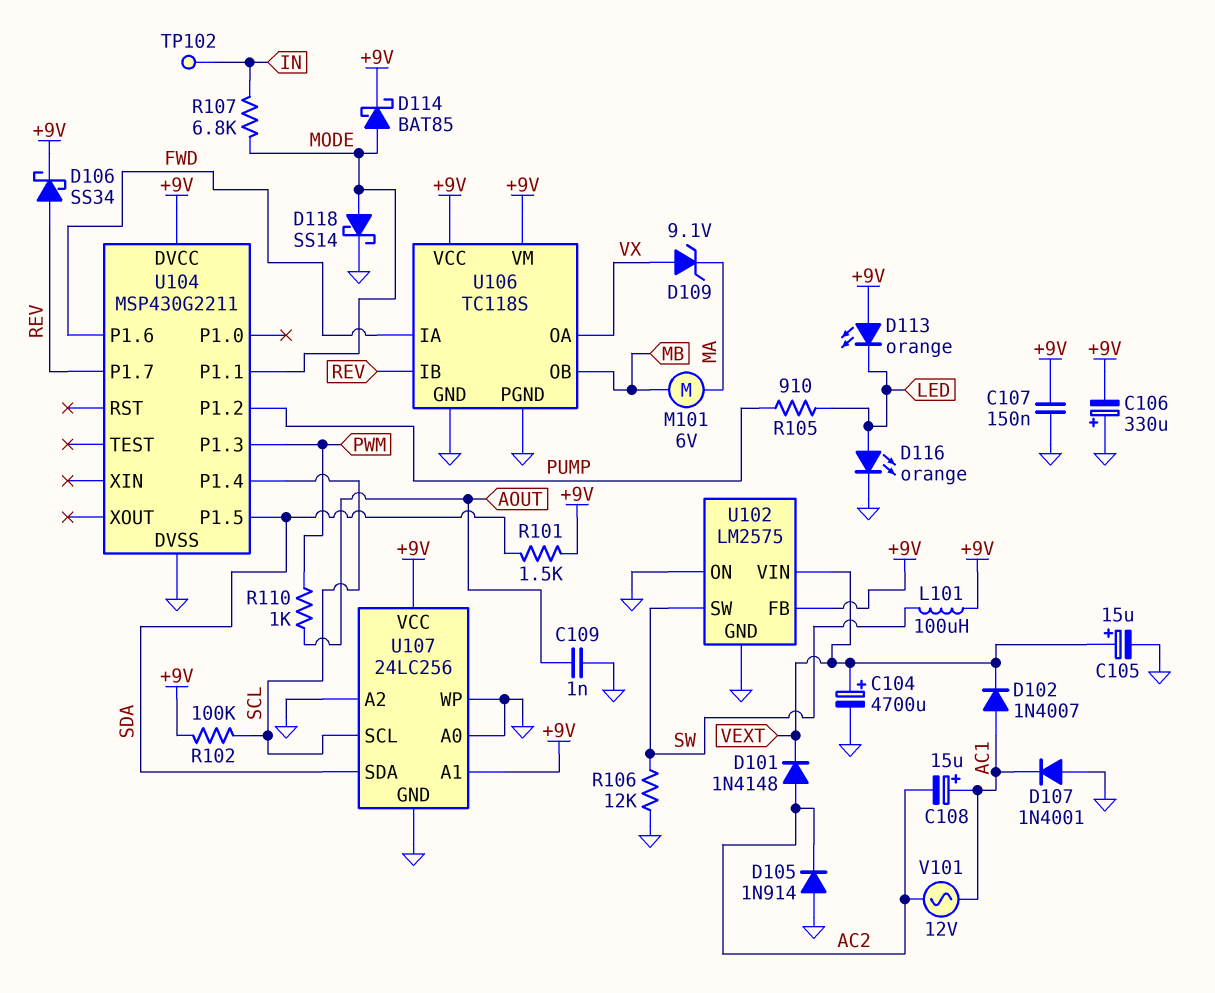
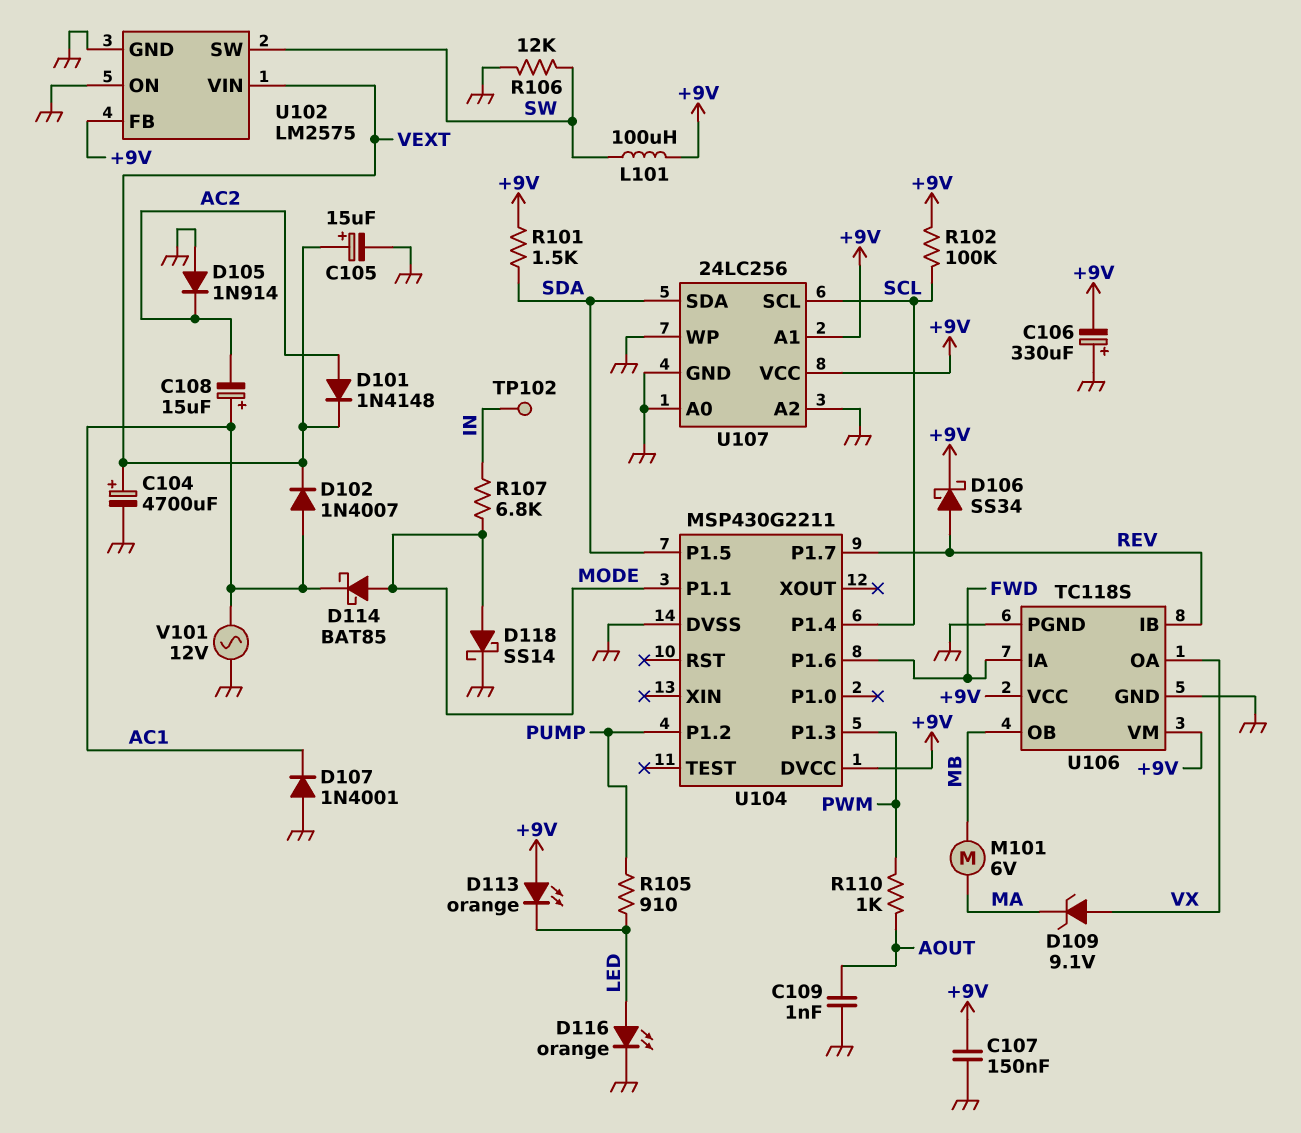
D114: schottky BAT85 (A MODE, K +9V) -> schottky BAT85 (A MODE, K AC1)
V101: AC 12V (AC1, AC2) -> AC 12V (AC1, GND)

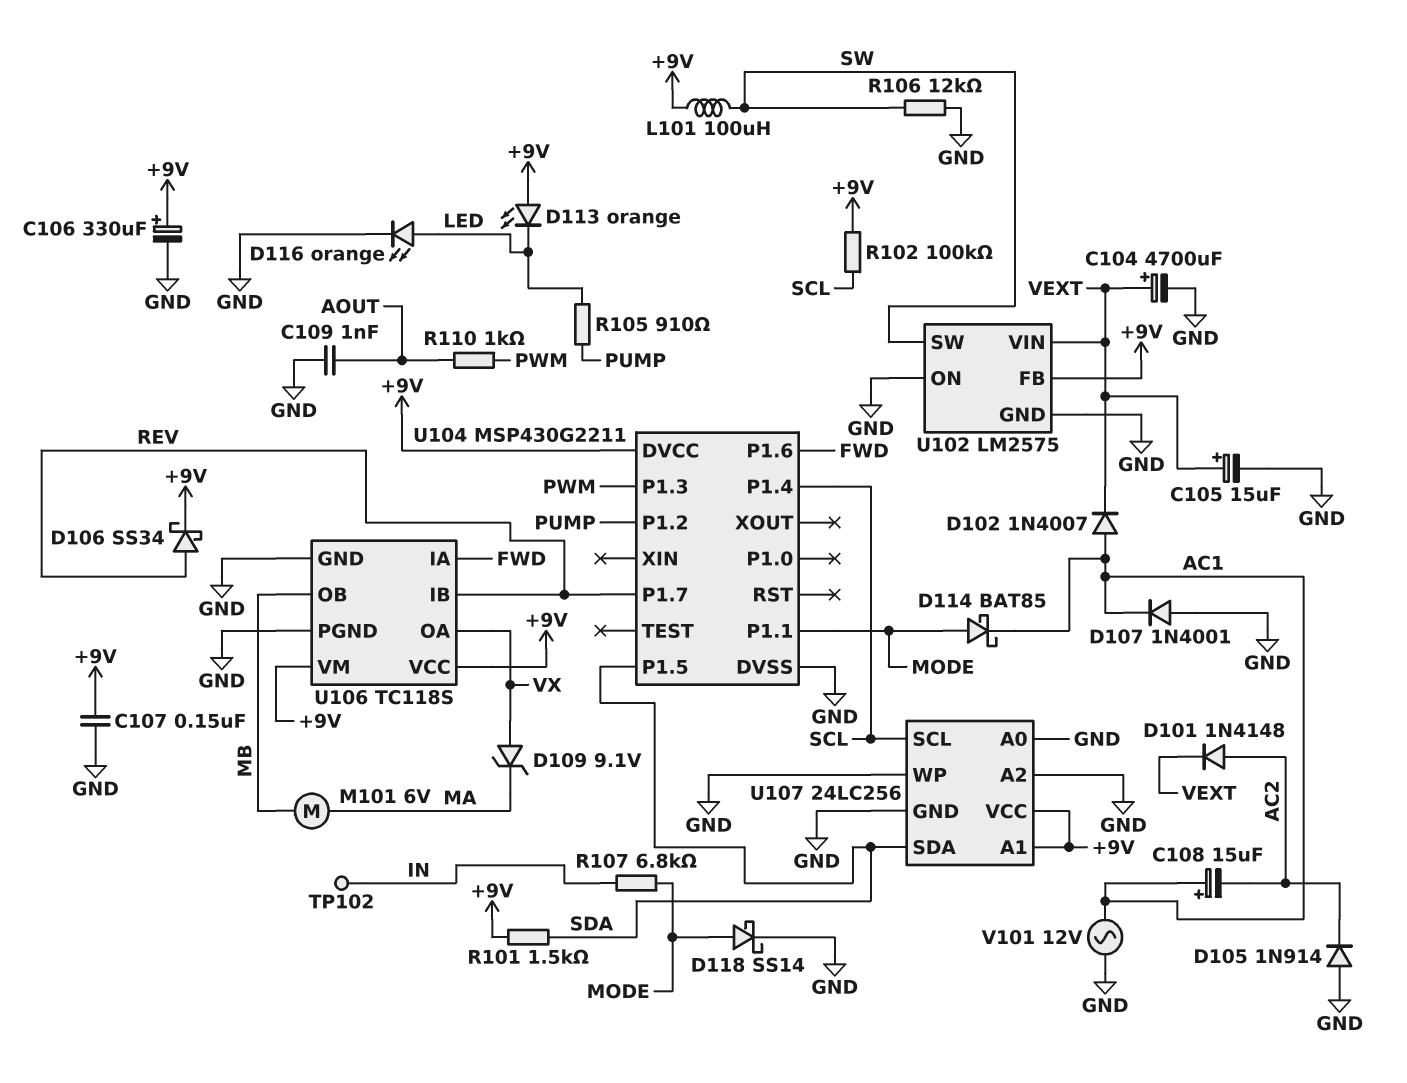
C106: 330uF (plus GND, minus +9V) -> 330uF (plus +9V, minus GND)

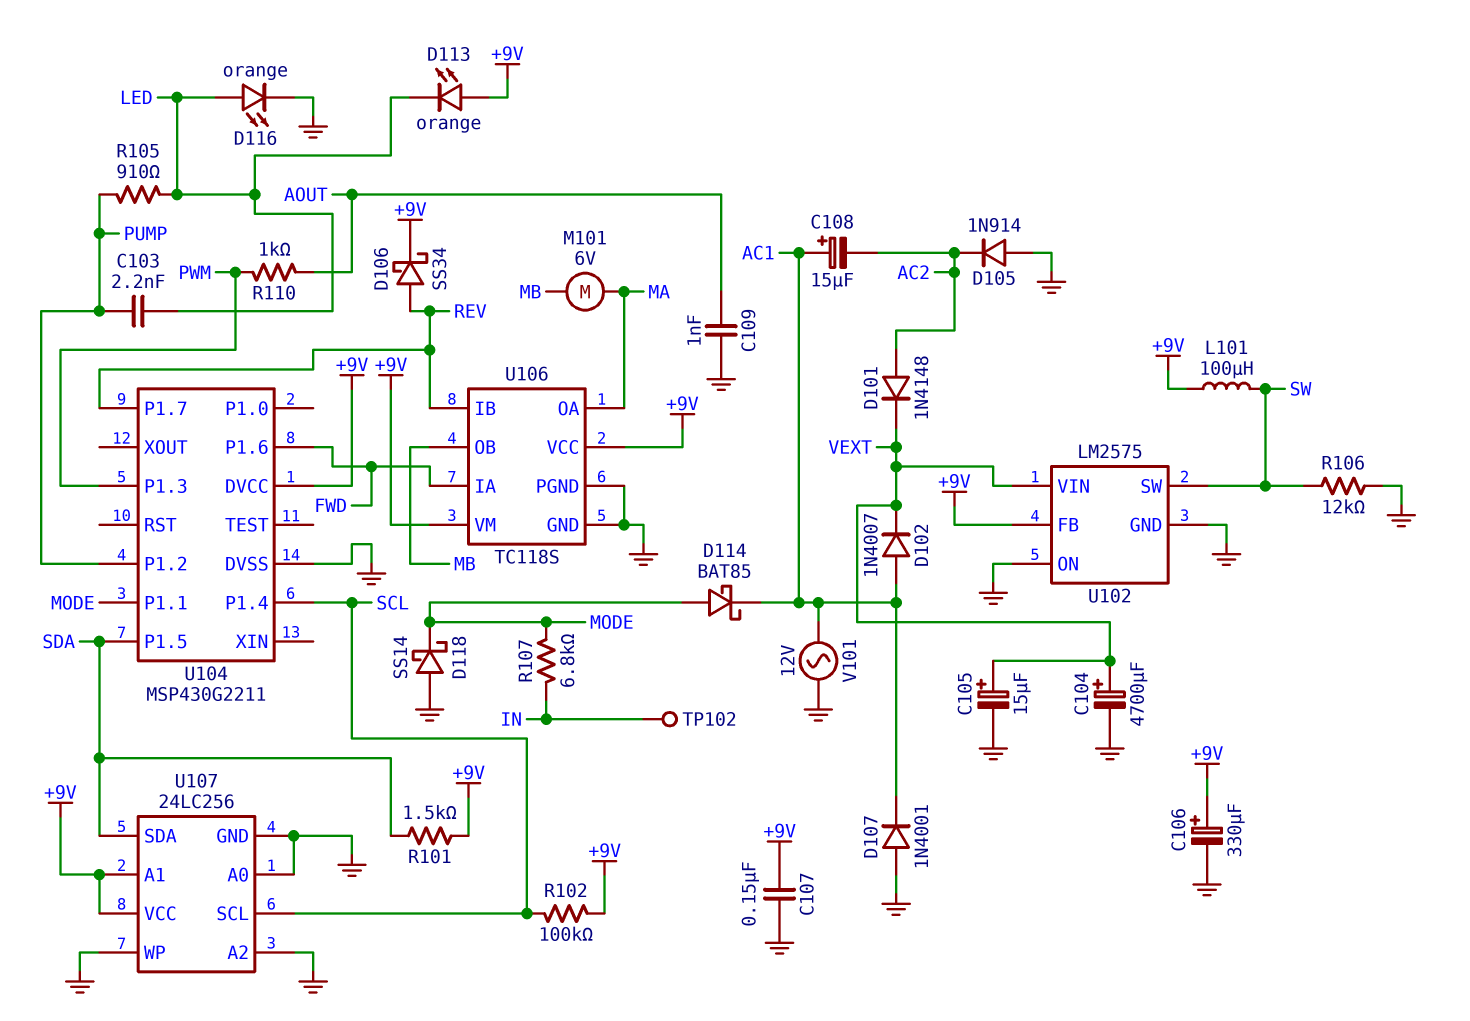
C103: none -> 2.2nF (LED, PUMP)
D109: zener 9.1V (A VX, K MA) -> none
D118: schottky SS14 (A MODE, K GND) -> schottky SS14 (A GND, K MODE)
U106 pin OA: VX -> MA

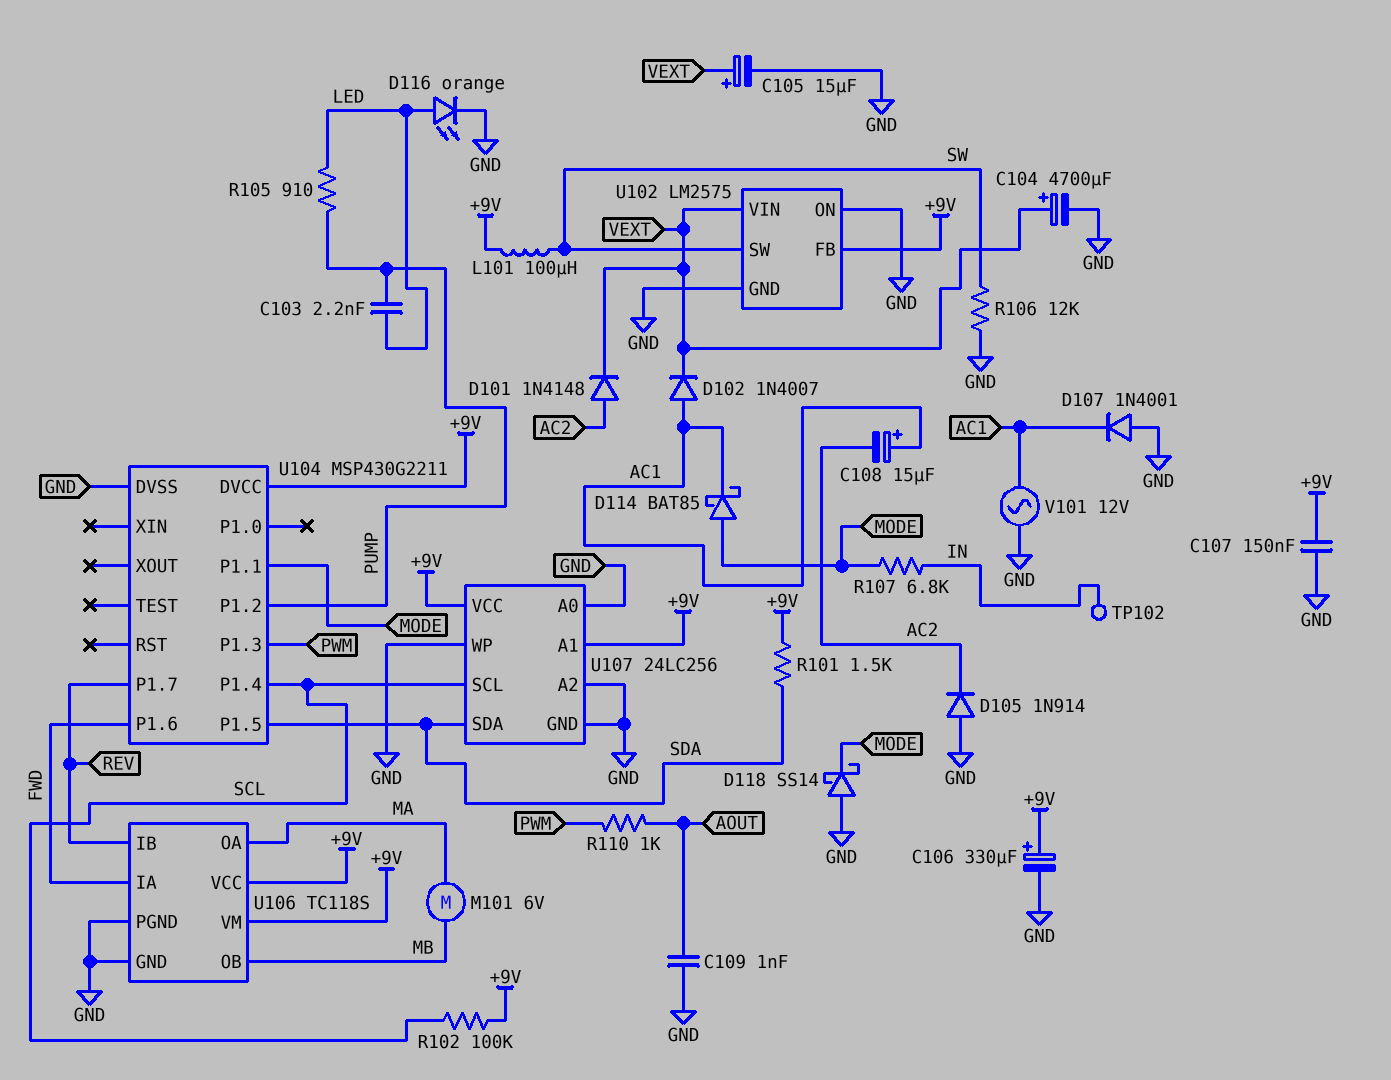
D106: schottky SS34 (A REV, K +9V) -> none
D113: LED orange (A +9V, K LED) -> none

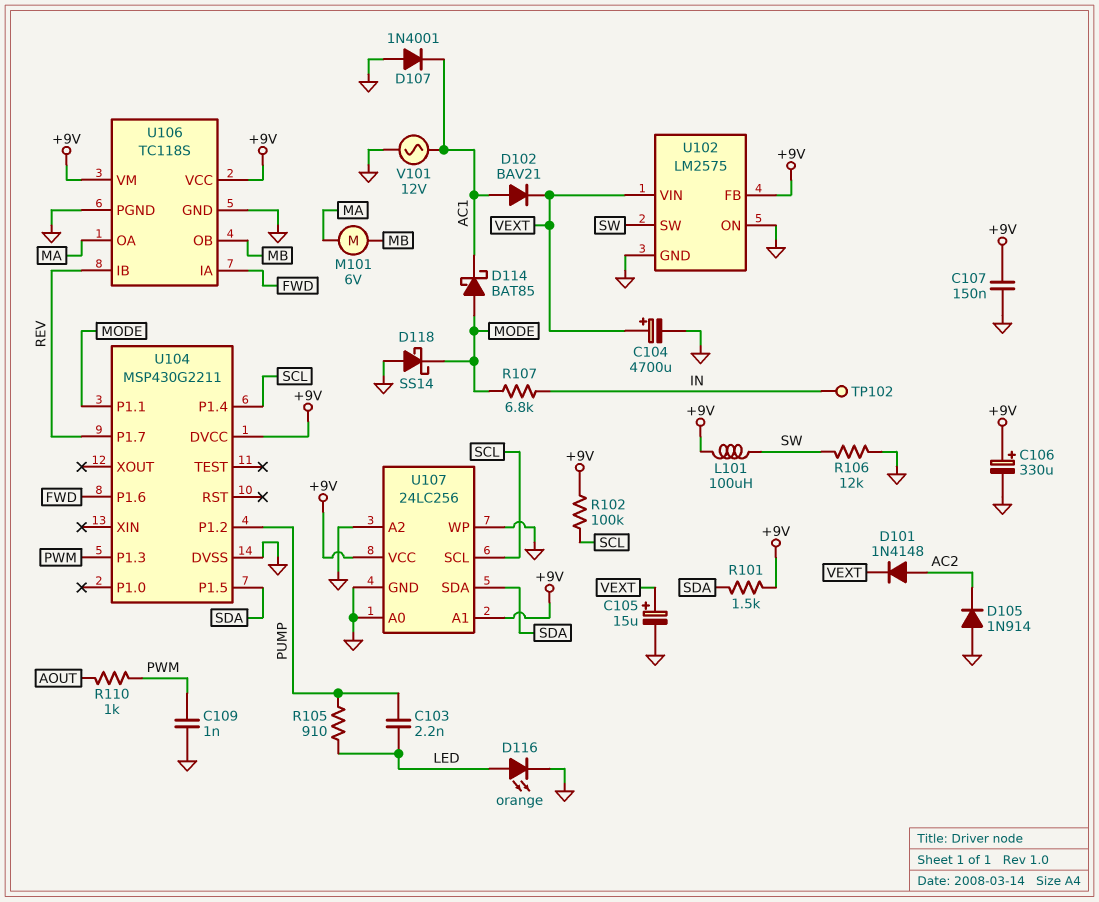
C108: 15uF (plus AC1, minus AC2) -> none
C109: 1nF (AOUT, GND) -> 1nF (GND, PWM)
D102: diode 1N4007 (A AC1, K VEXT) -> diode BAV21 (A AC1, K VEXT)

